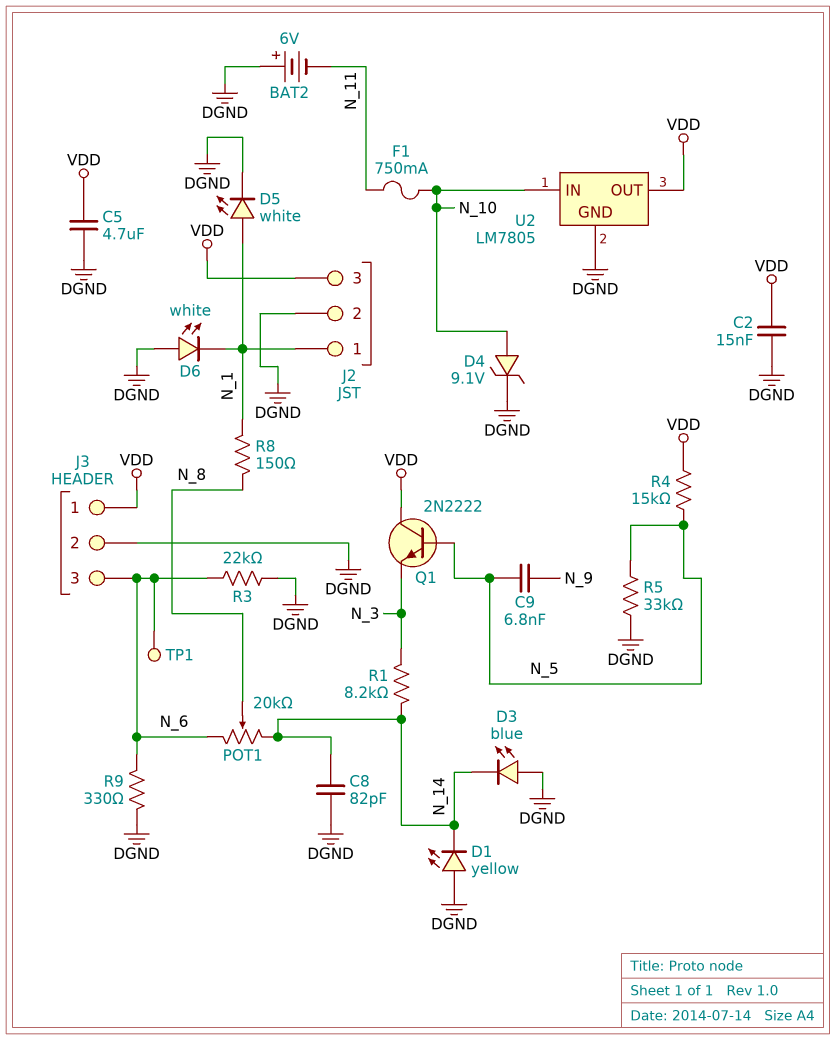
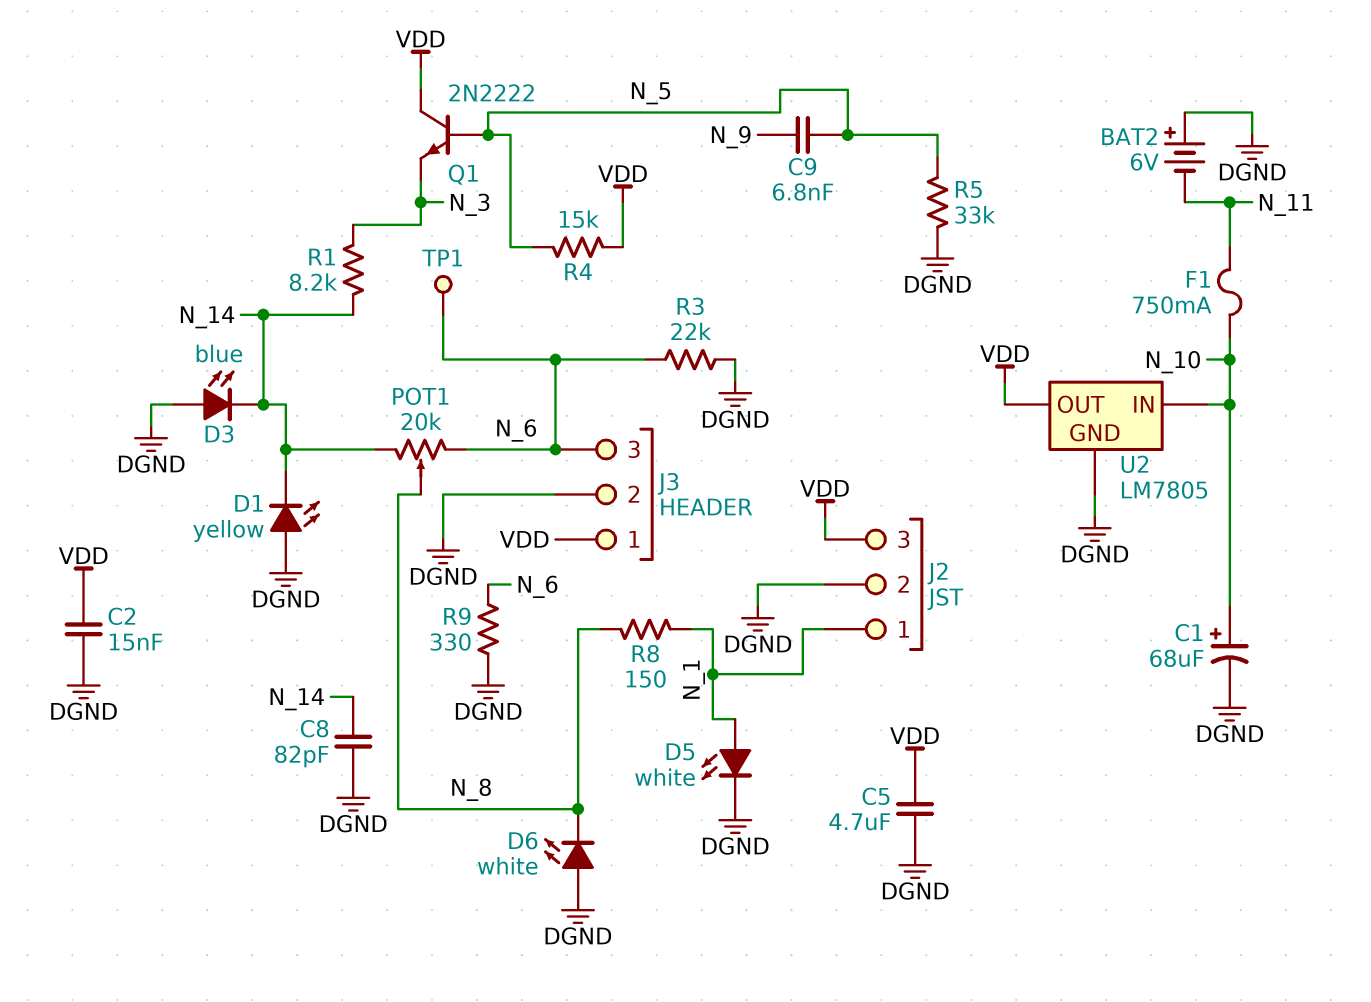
C1: none -> 68uF (plus N_10, minus DGND)
D4: zener 9.1V (A N_10, K DGND) -> none
D6: LED white (A DGND, K N_1) -> LED white (A DGND, K N_8)

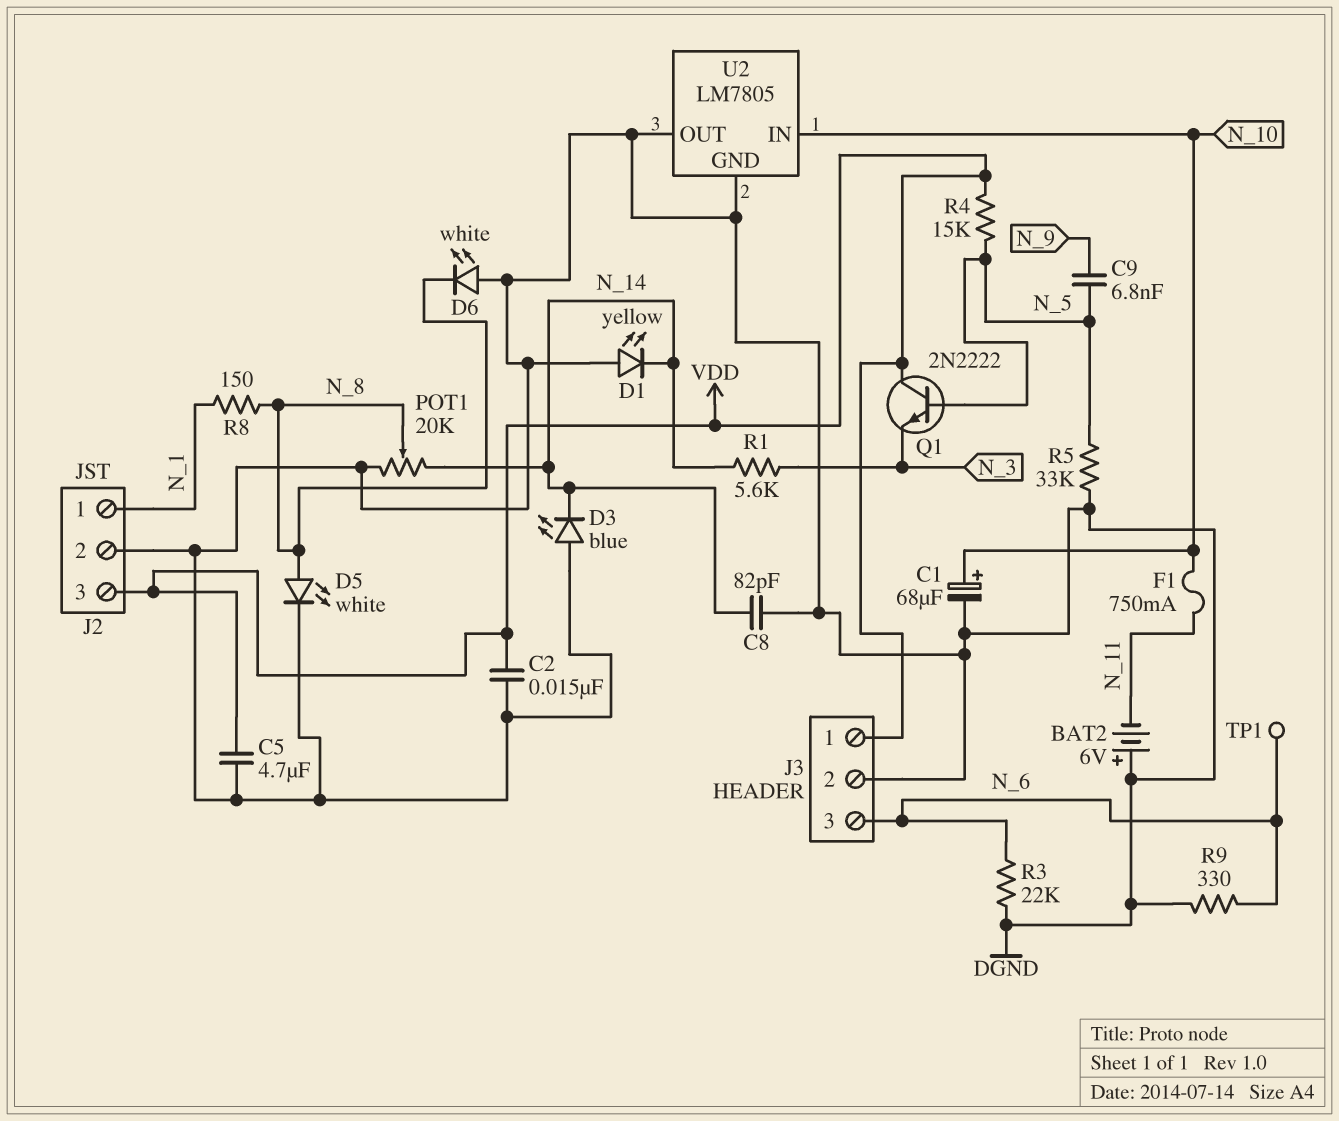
D5: LED white (A N_1, K DGND) -> LED white (A N_8, K DGND)
POT1: 20k (N_6, N_14, wiper N_8) -> 20k (DGND, N_14, wiper N_8)
R1: 8.2k (N_3, N_14) -> 5.6k (N_3, N_14)
U2 pin OUT: VDD -> DGND

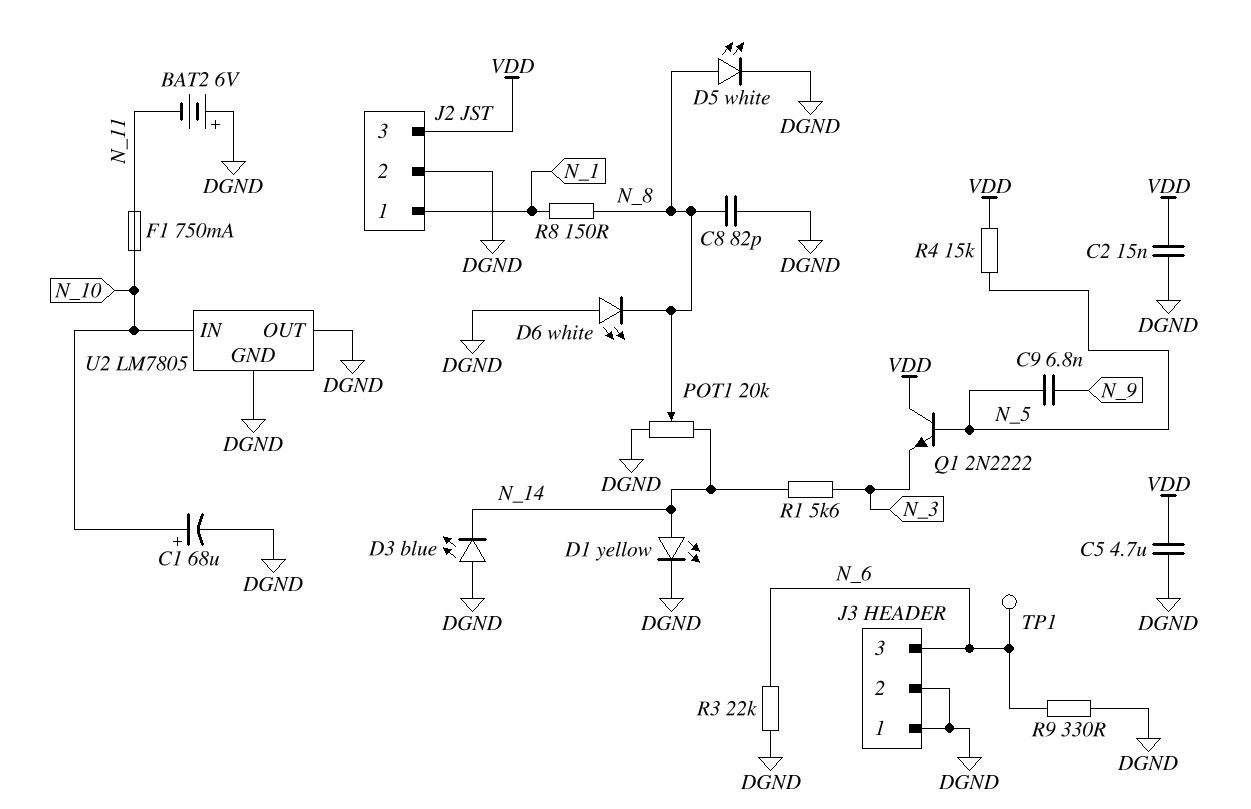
C8: 82pF (DGND, N_14) -> 82pF (DGND, N_8)
D1: LED yellow (A DGND, K N_14) -> LED yellow (A N_14, K DGND)
J3 pin 1: VDD -> DGND
R5: 33k (DGND, N_5) -> none

